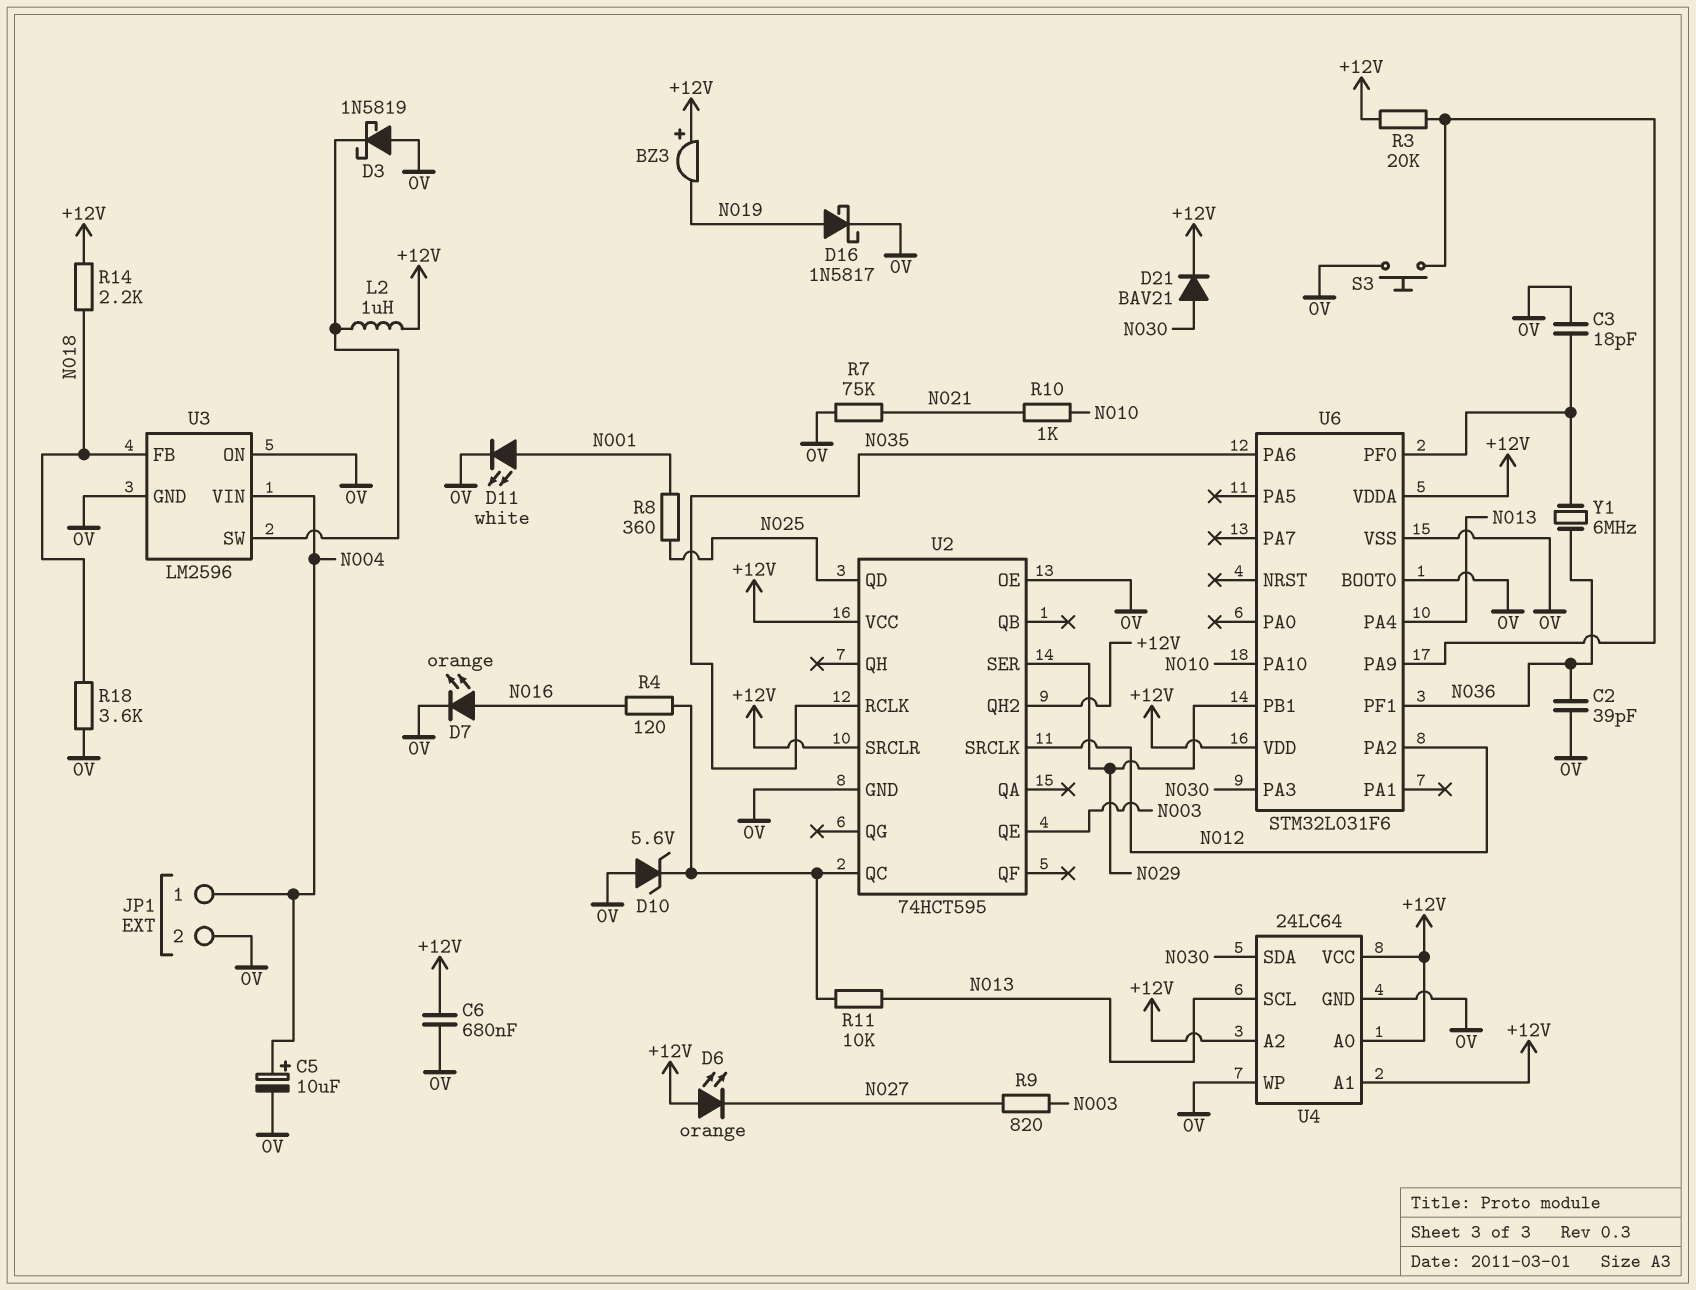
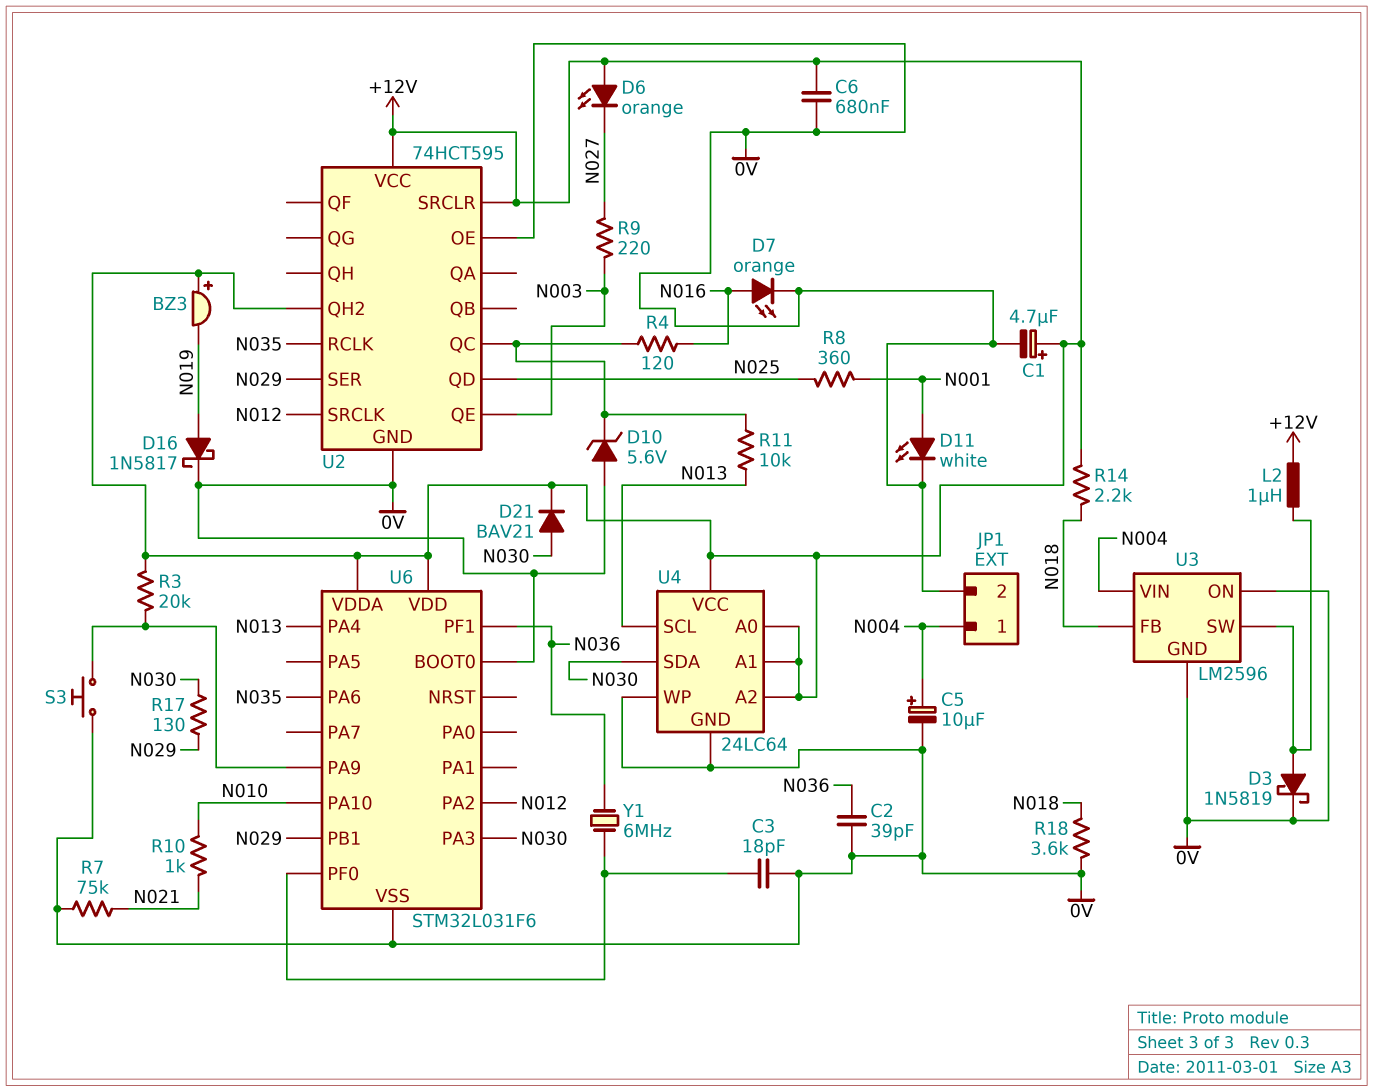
C1: none -> 4.7uF (plus +12V, minus 0V)
D3: schottky 1N5819 (A 0V, K U3/SW) -> schottky 1N5819 (A U3/SW, K 0V)
R9: 820 (N003, N027) -> 220 (N003, N027)
R17: none -> 130 (N029, N030)

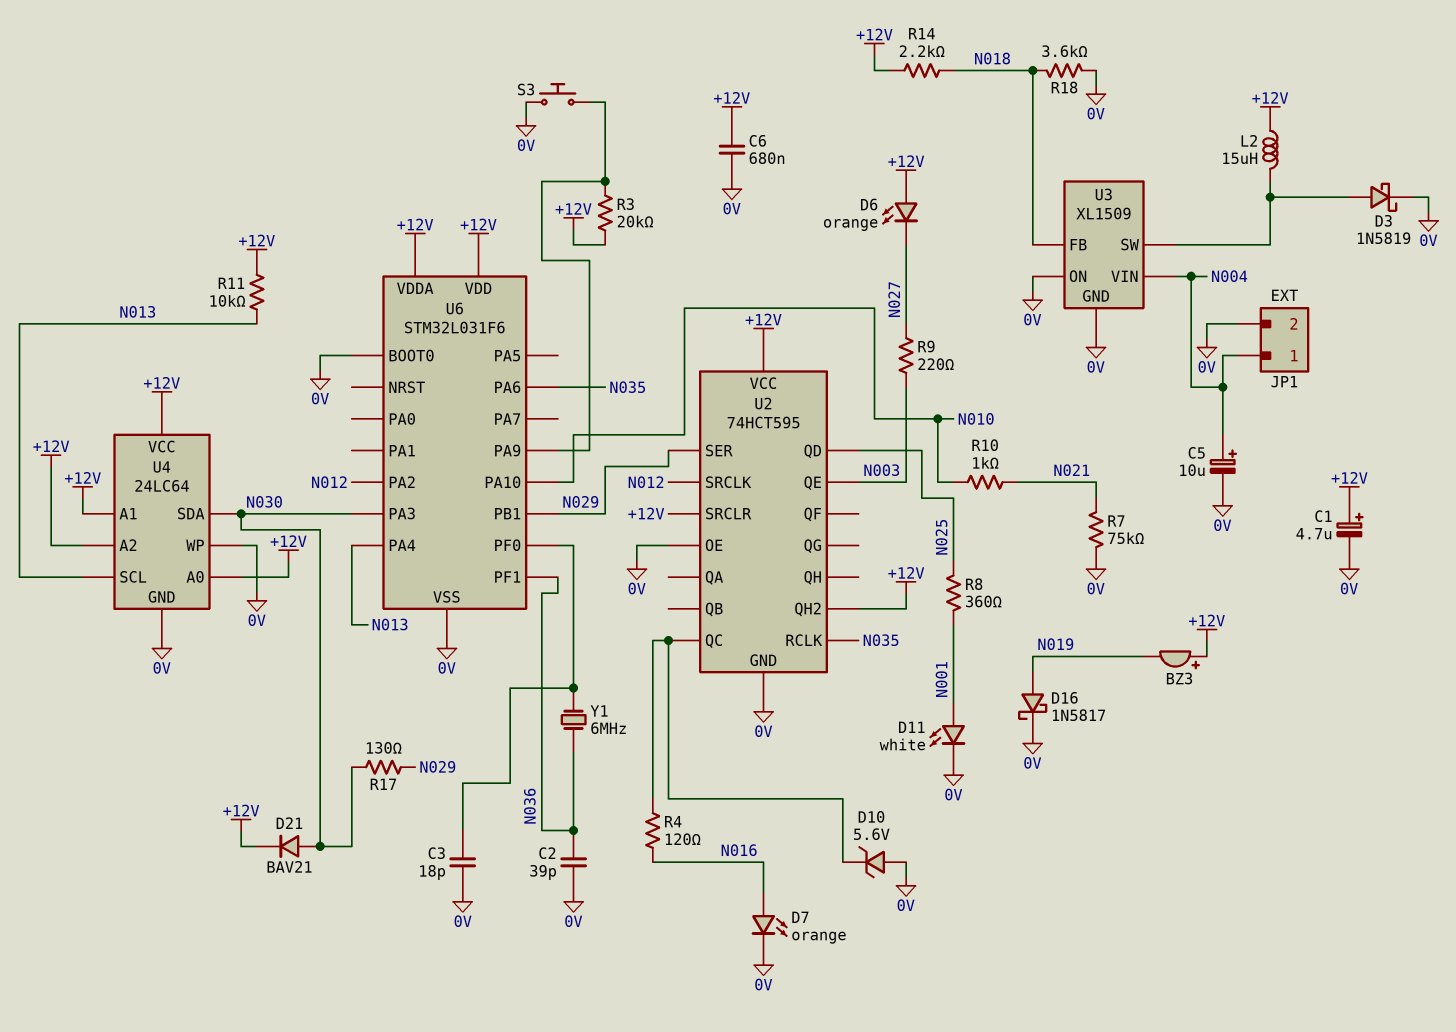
L2: 1uH (+12V, U3/SW) -> 15uH (+12V, U3/SW)
R11: 10k (N013, U2/QC) -> 10k (+12V, N013)
U3: LM2596 -> XL1509

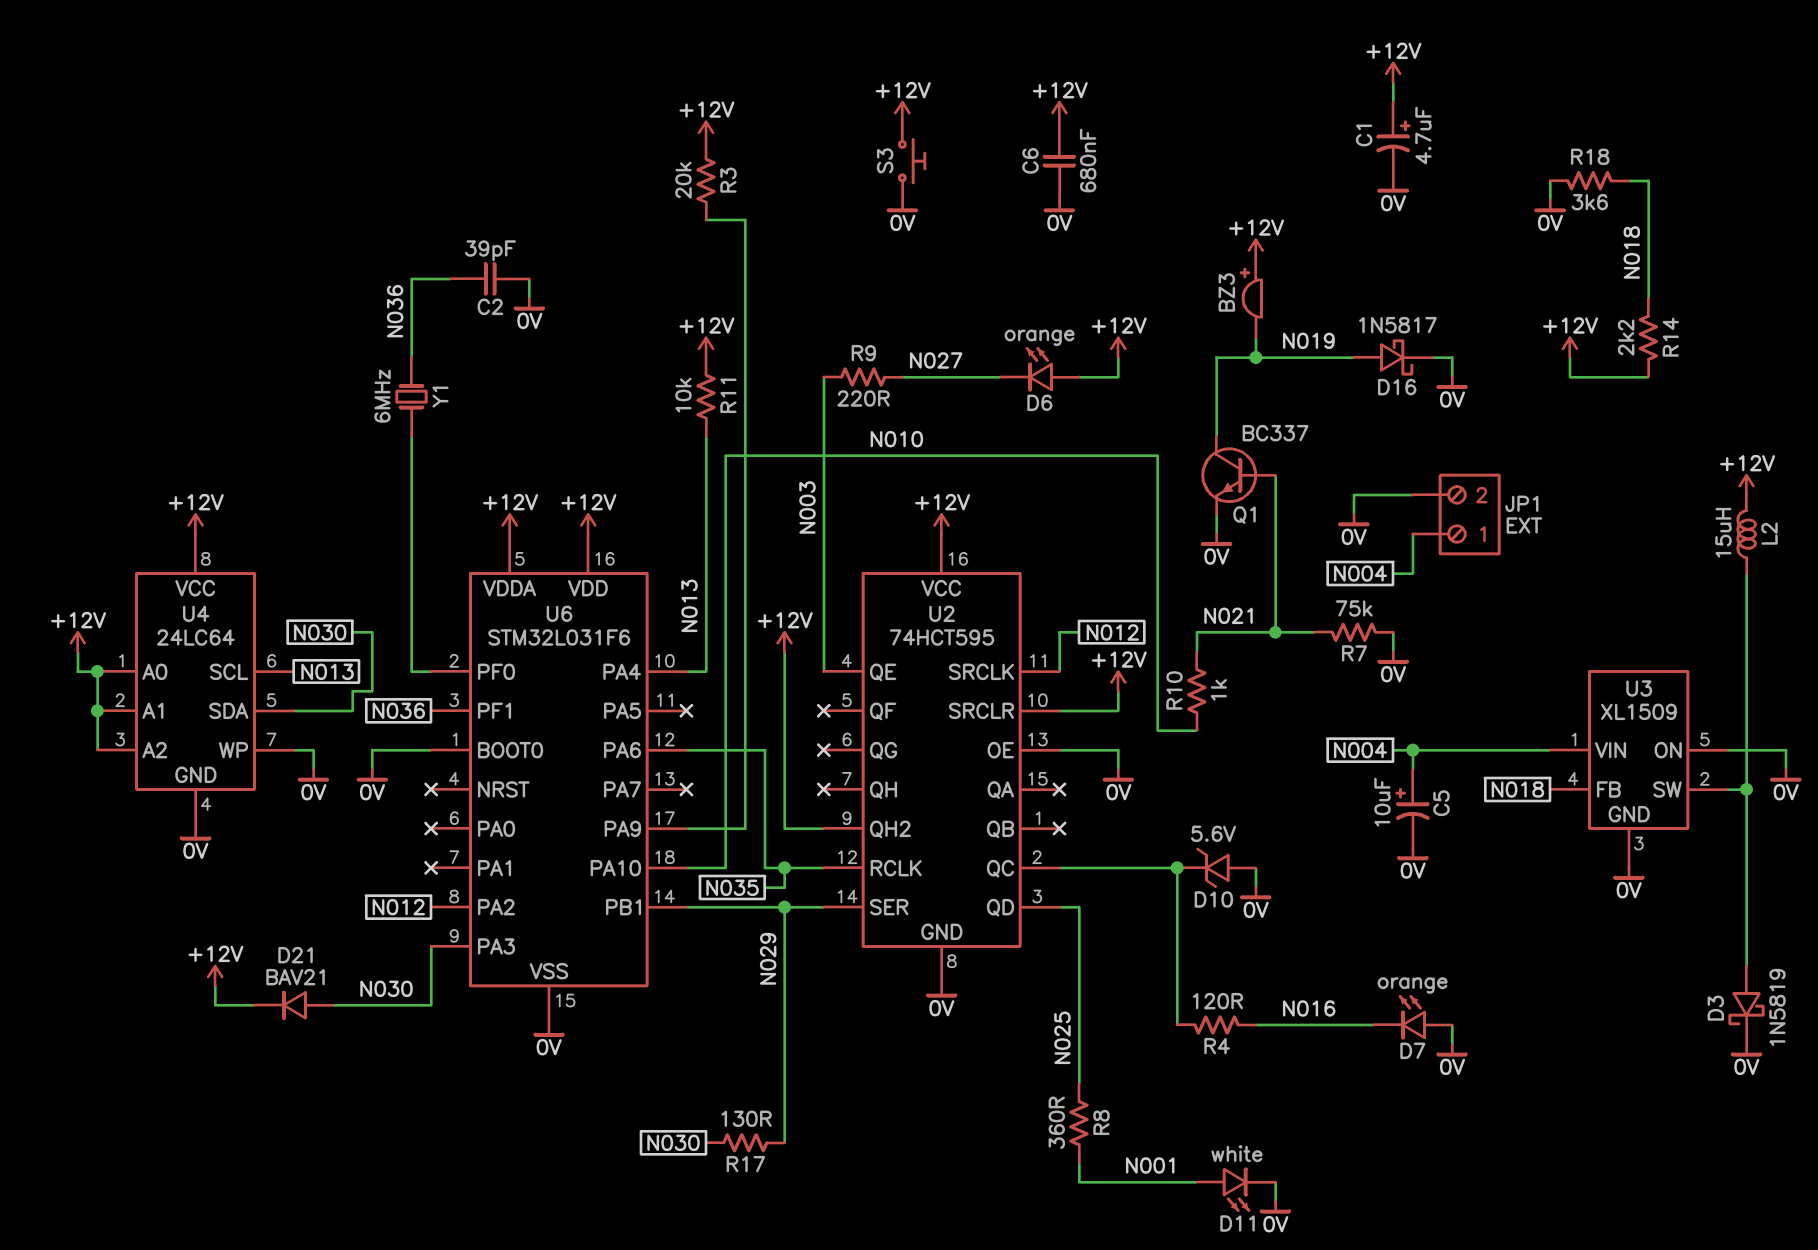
C3: 18pF (0V, U6/PF0) -> none
D7: LED orange (A N016, K 0V) -> LED orange (A 0V, K N016)
Q1: none -> NPN BC337 (B N021, C N019, E 0V)
S3: button (0V, U6/PA9) -> button (+12V, 0V)

